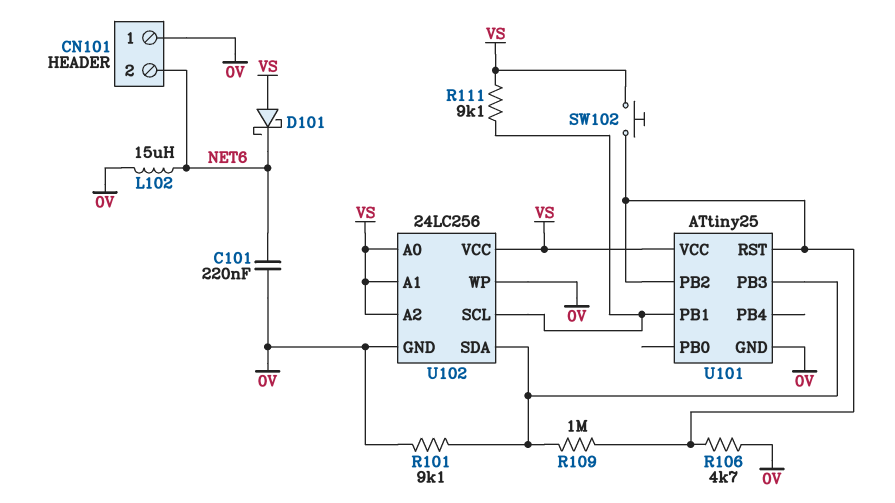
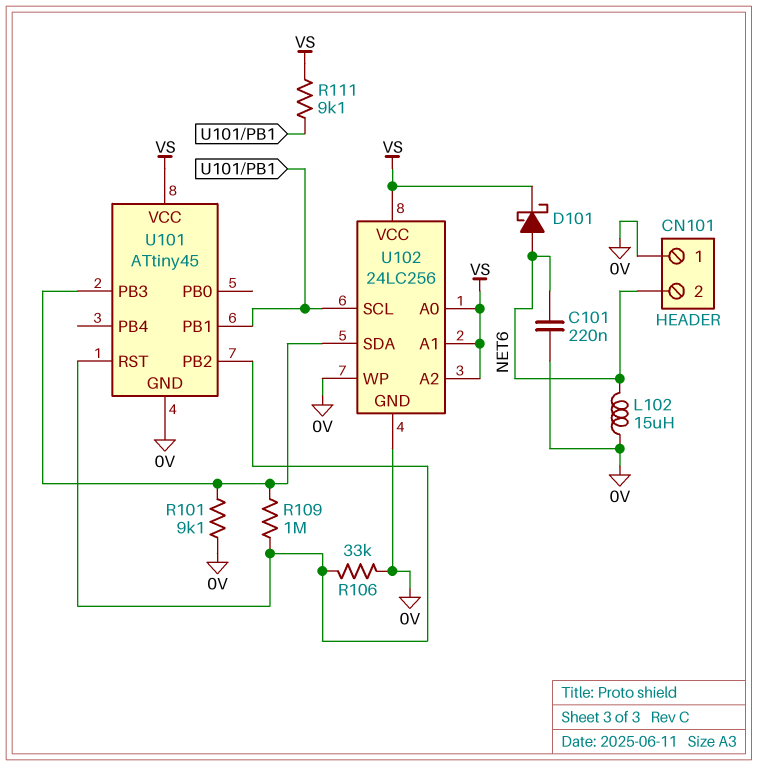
D101: schottky (A VS, K NET6) -> schottky (A NET6, K VS)
R106: 4.7k (0V, U101/PB2) -> 33k (0V, U101/PB2)
SW102: button (U101/PB2, VS) -> none
U101: ATtiny25 -> ATtiny45

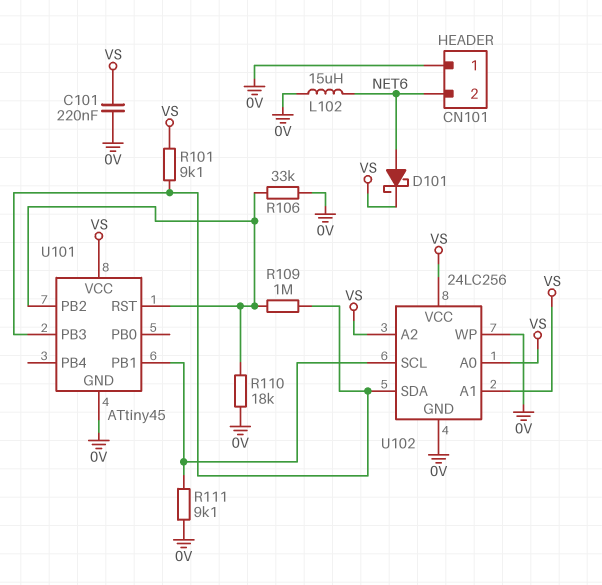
C101: 220nF (0V, NET6) -> 220nF (0V, VS)
R101: 9.1k (0V, U101/PB3) -> 9.1k (U101/PB3, VS)
R110: none -> 18k (0V, U101/PB2)
R111: 9.1k (U101/PB1, VS) -> 9.1k (0V, U101/PB1)

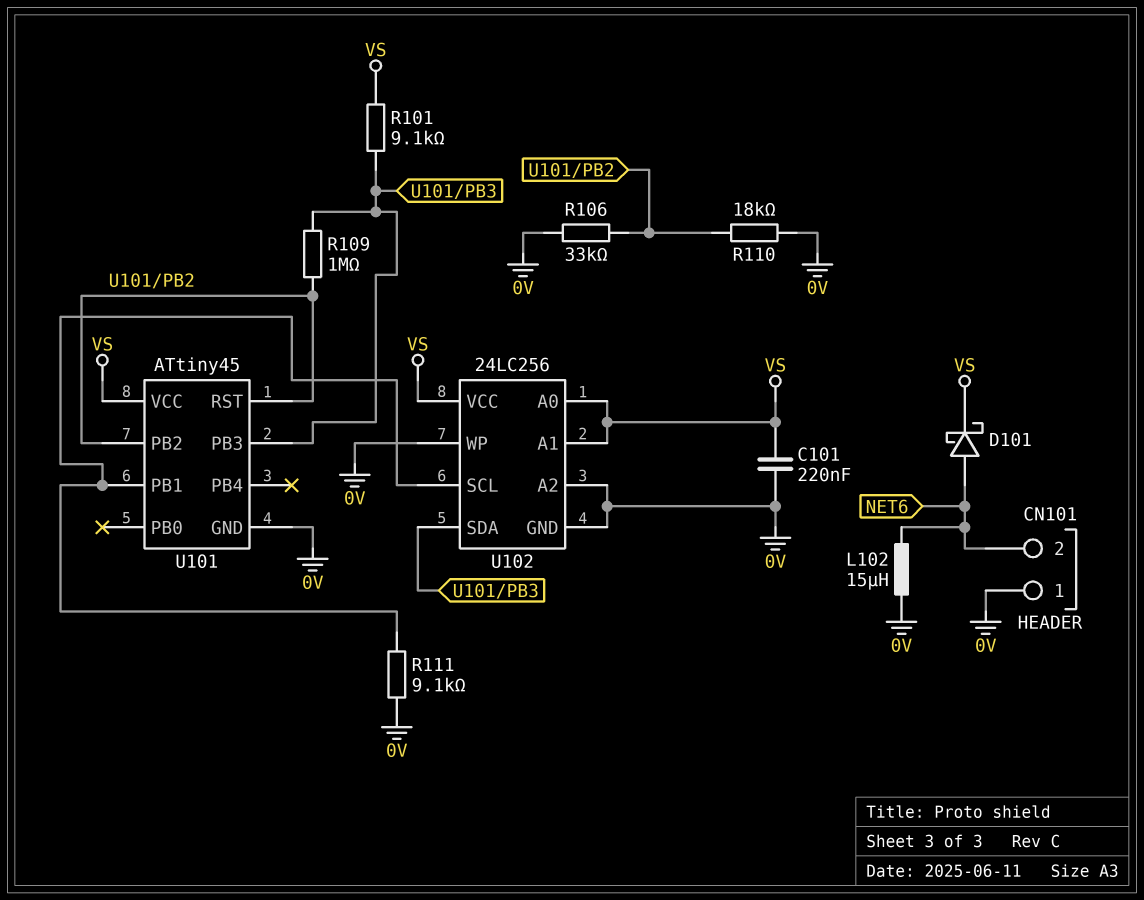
U102 pin A2: VS -> 0V

